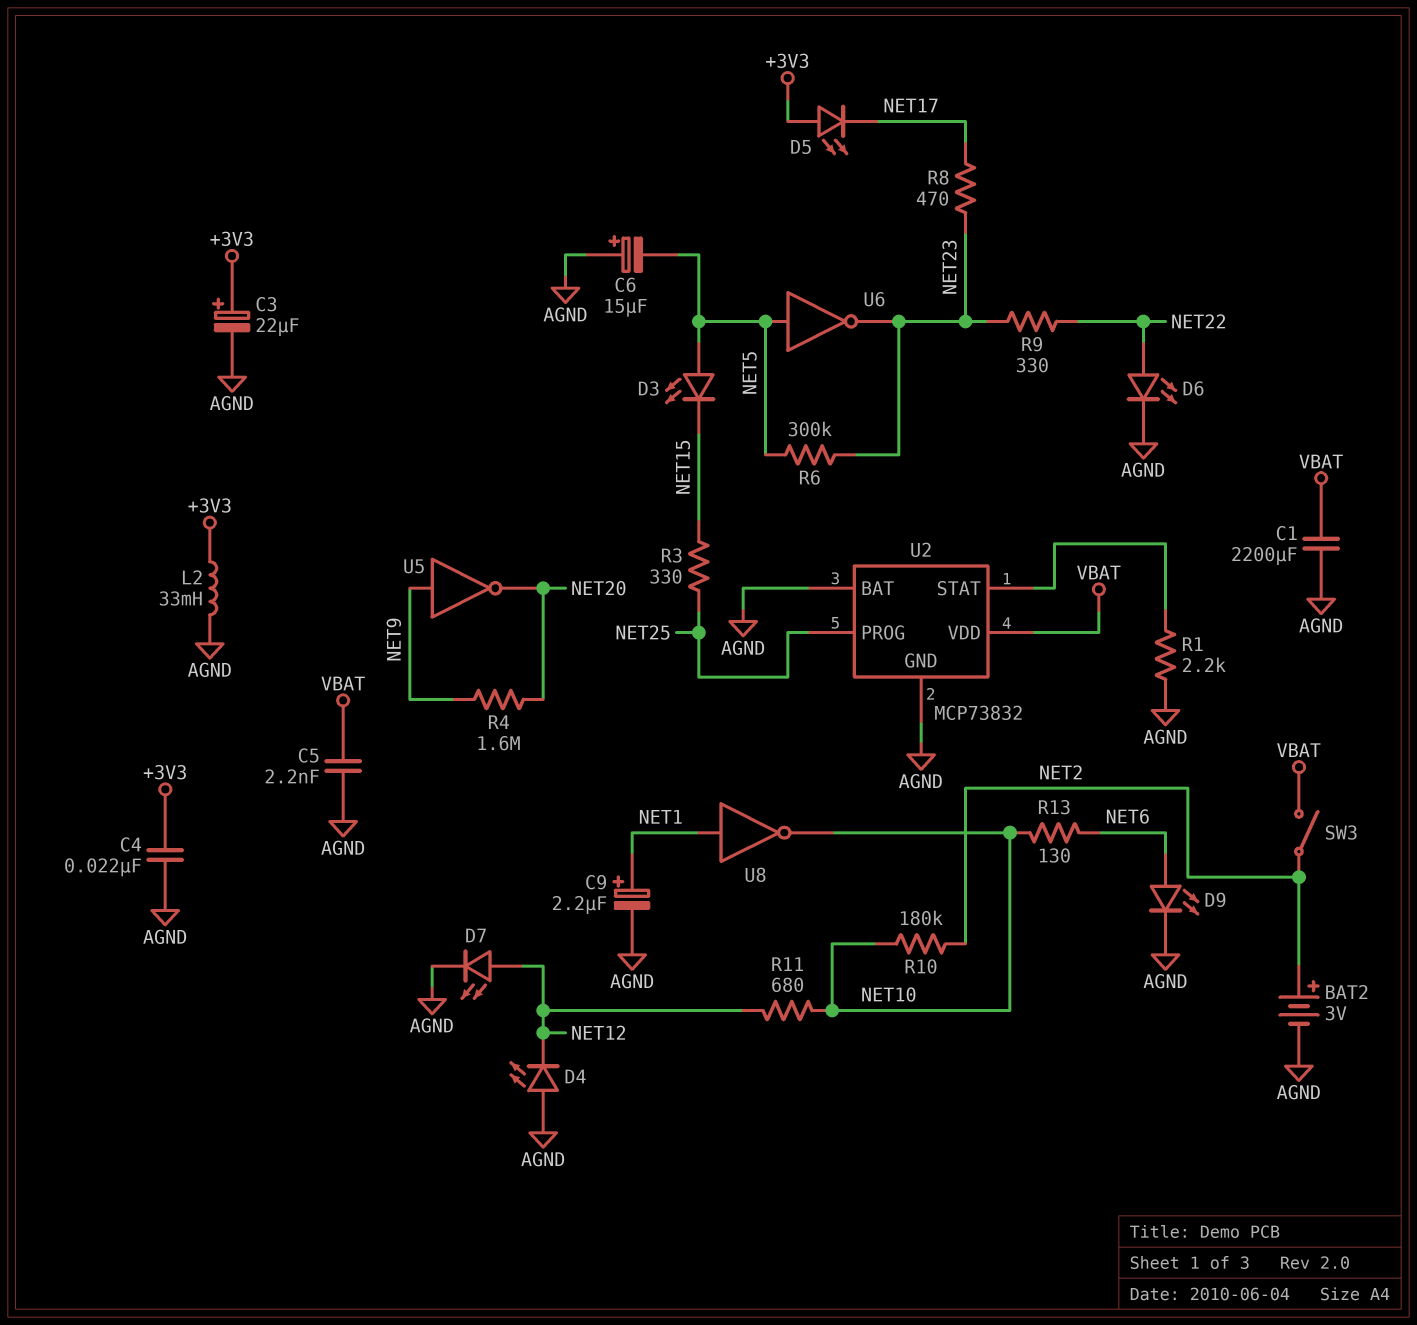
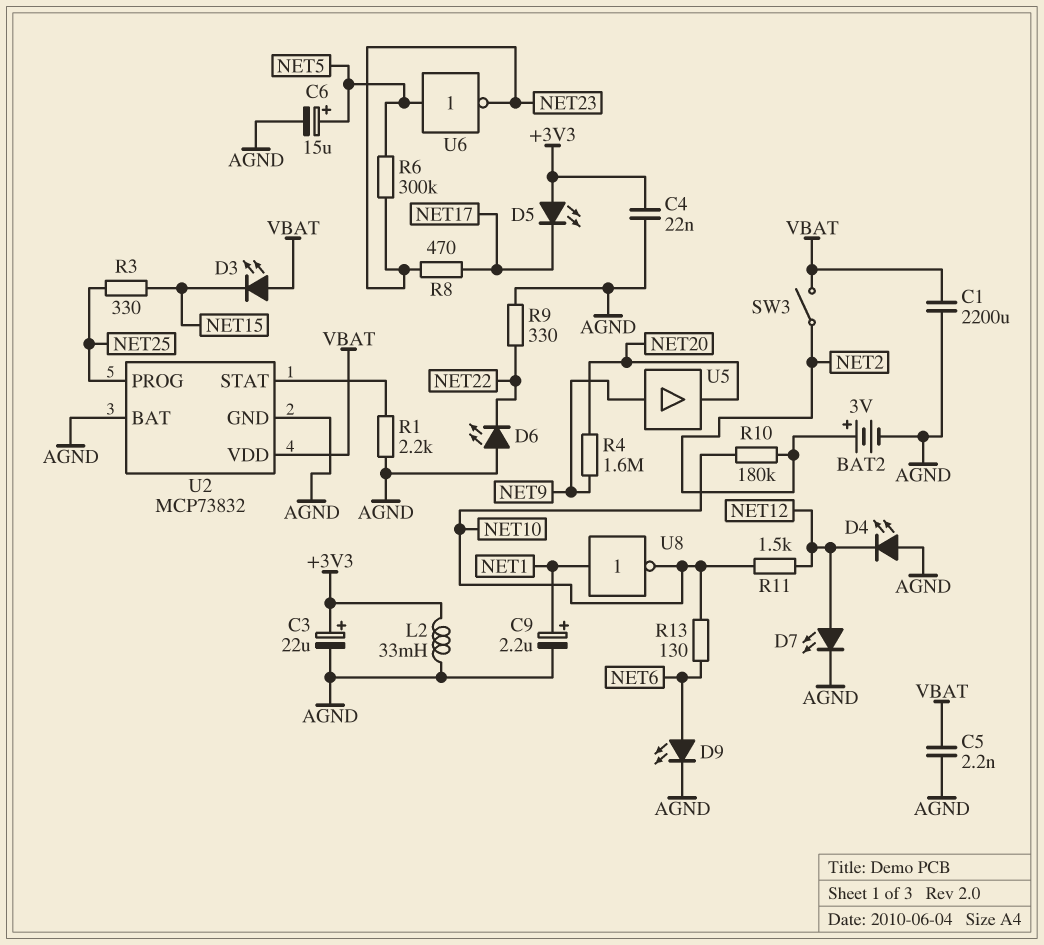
C6: 15uF (plus AGND, minus NET5) -> 15uF (plus NET5, minus AGND)
D3: LED (A NET5, K NET15) -> LED (A VBAT, K NET15)
D6: LED (A NET22, K AGND) -> LED (A AGND, K NET22)
R9: 330 (NET22, NET23) -> 330 (AGND, NET22)
R11: 680 (NET10, NET12) -> 1.5k (NET10, NET12)
U5: NOT (in NET9, out NET20) -> buffer (in NET9, out NET20)

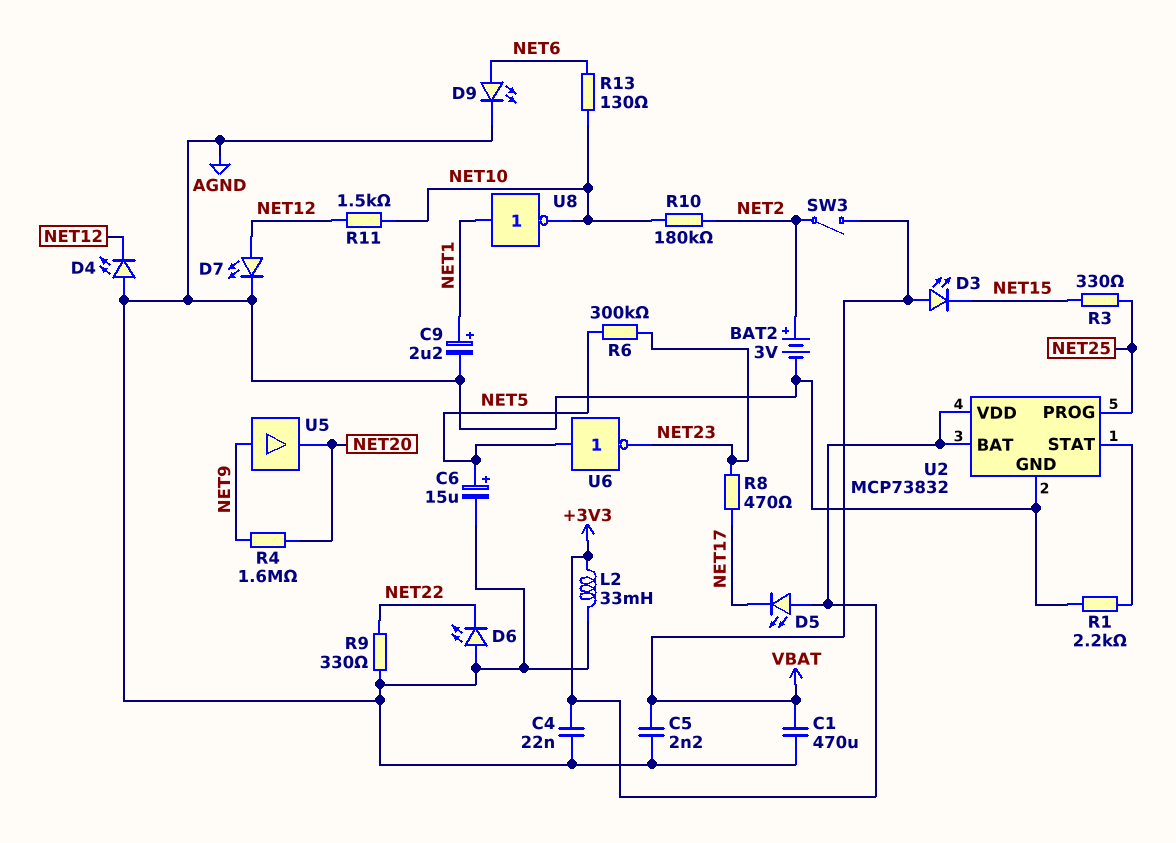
C1: 2200uF (AGND, VBAT) -> 470uF (AGND, VBAT)
C3: 22uF (plus +3V3, minus AGND) -> none
U2 pin BAT: AGND -> +3V3
U2 pin VDD: VBAT -> +3V3

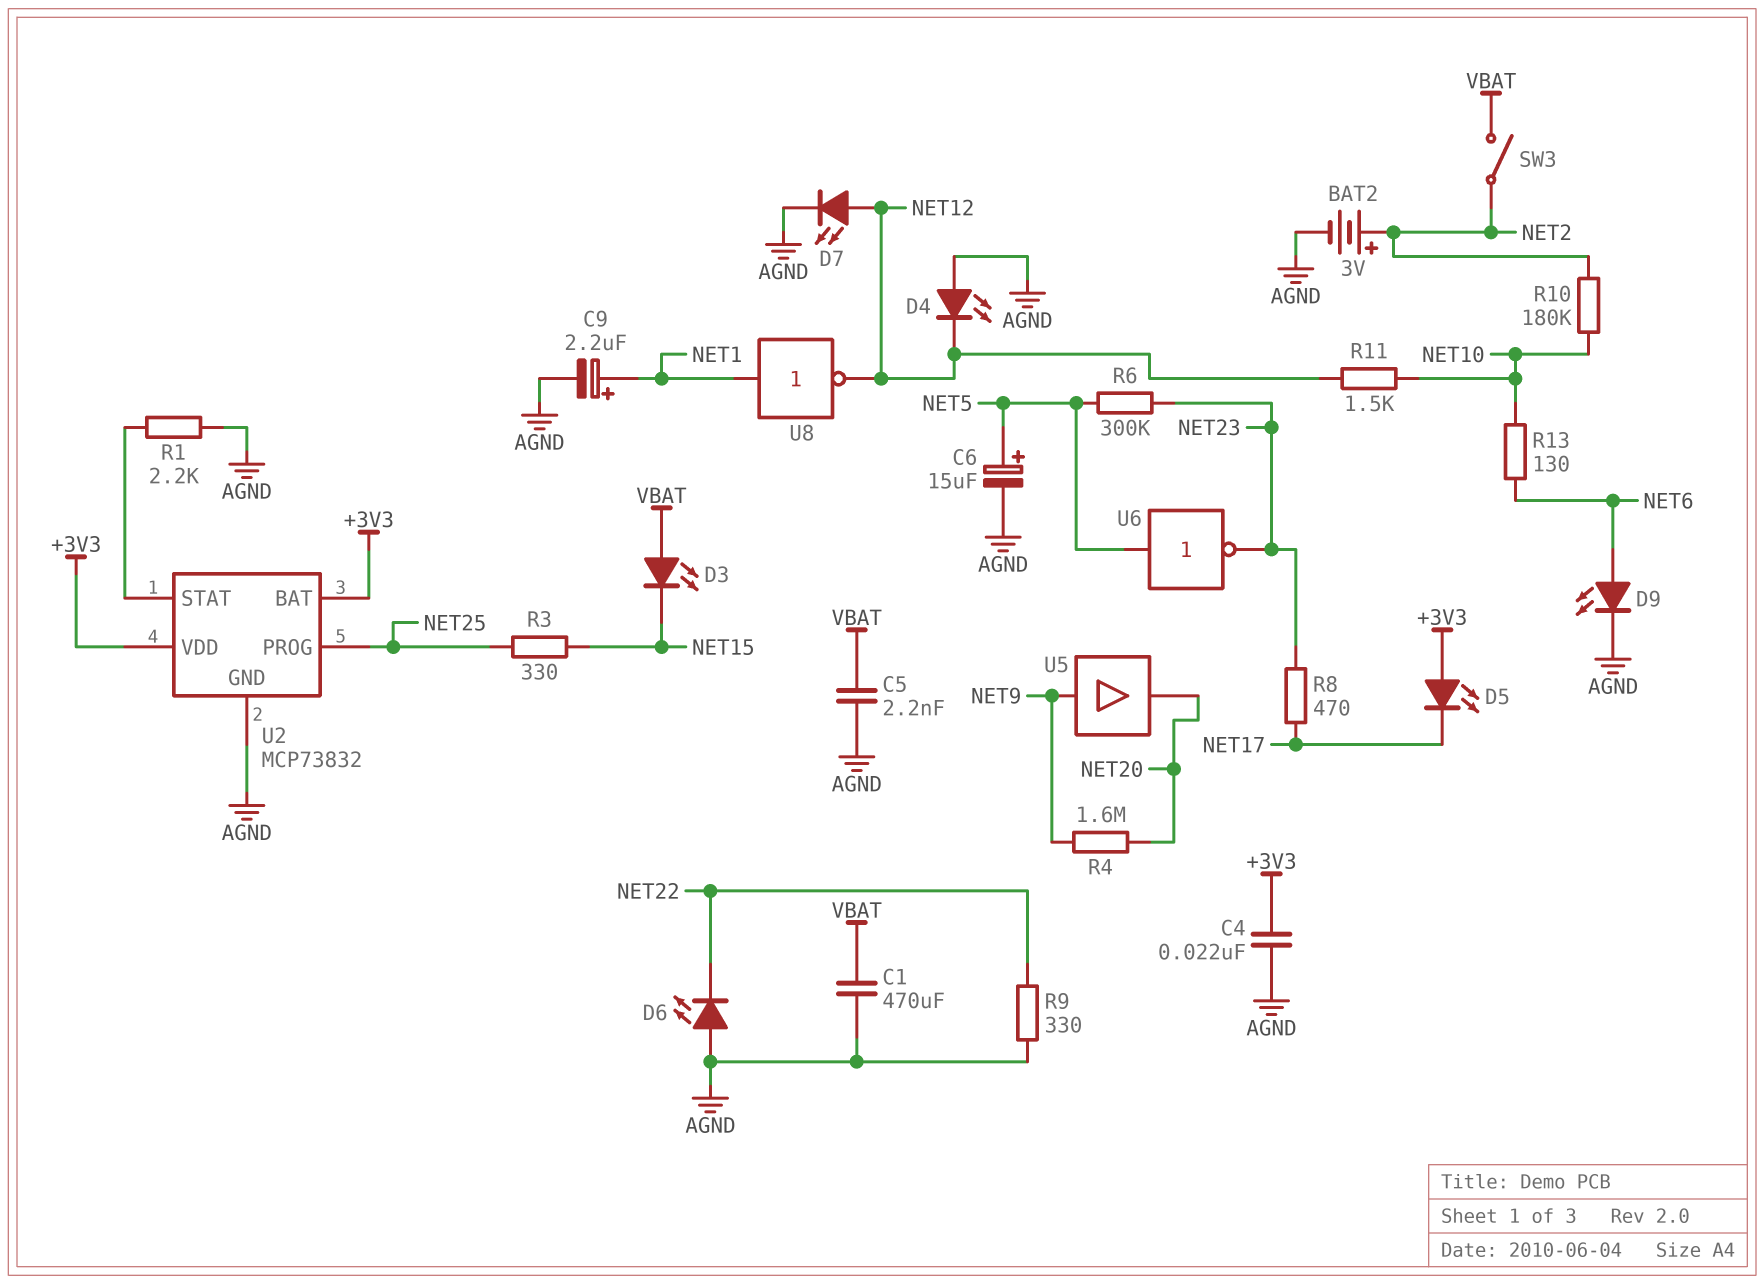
L2: 33mH (+3V3, AGND) -> none
U8: NOT (in NET1, out NET10) -> NOT (in NET1, out NET12)

